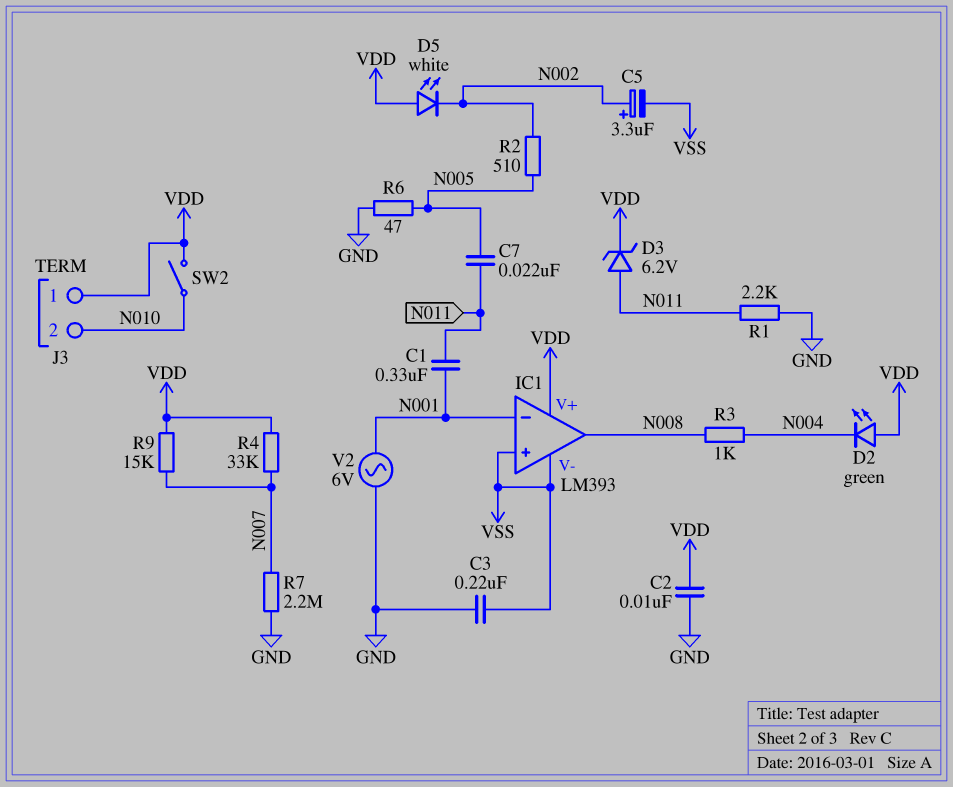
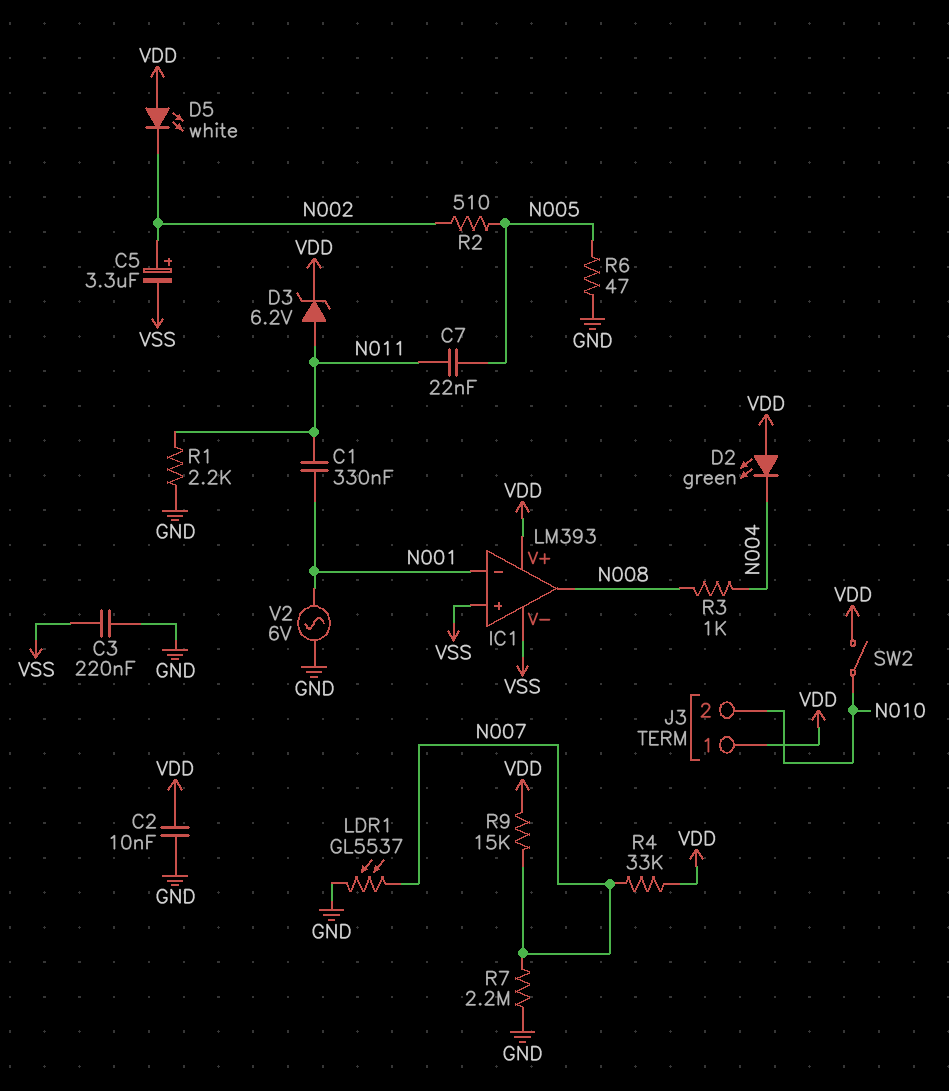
LDR1: none -> GL5537 (GND, N007)

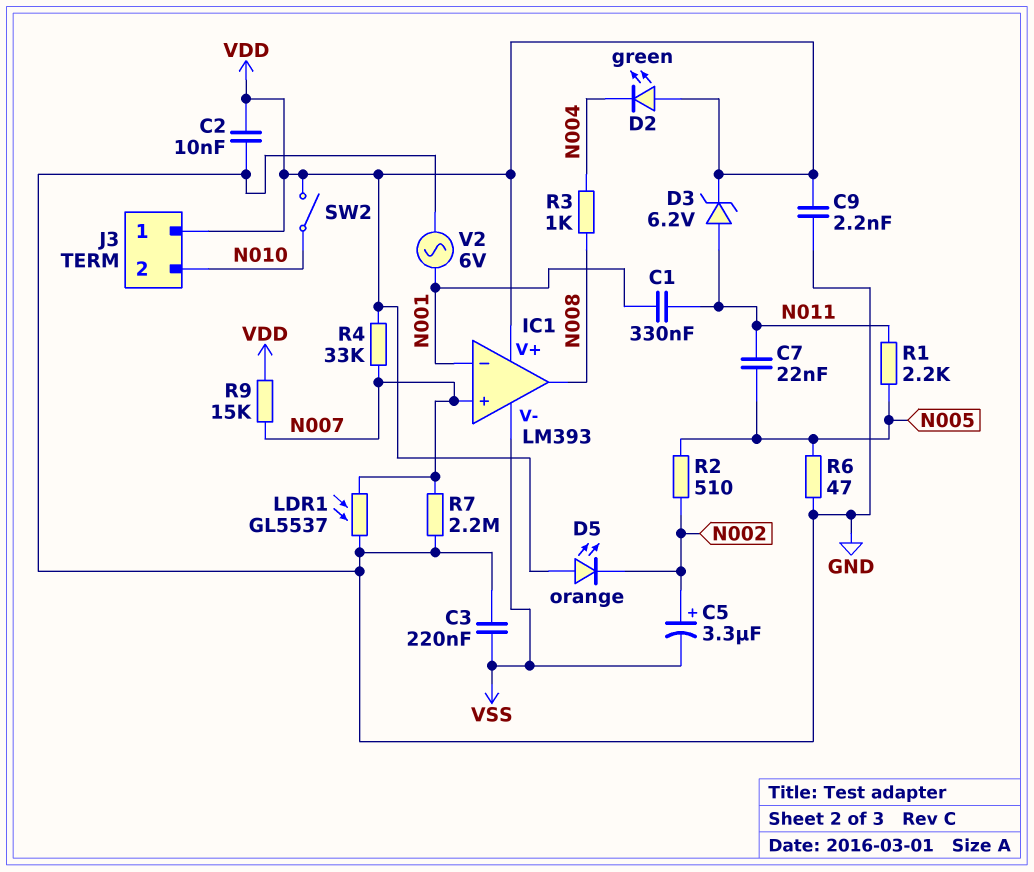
C9: none -> 2.2nF (GND, VDD)
D5: LED white (A VDD, K N002) -> LED orange (A VDD, K N002)
IC1 pin in+: VSS -> N007
R1: 2.2k (GND, N011) -> 2.2k (N005, N011)

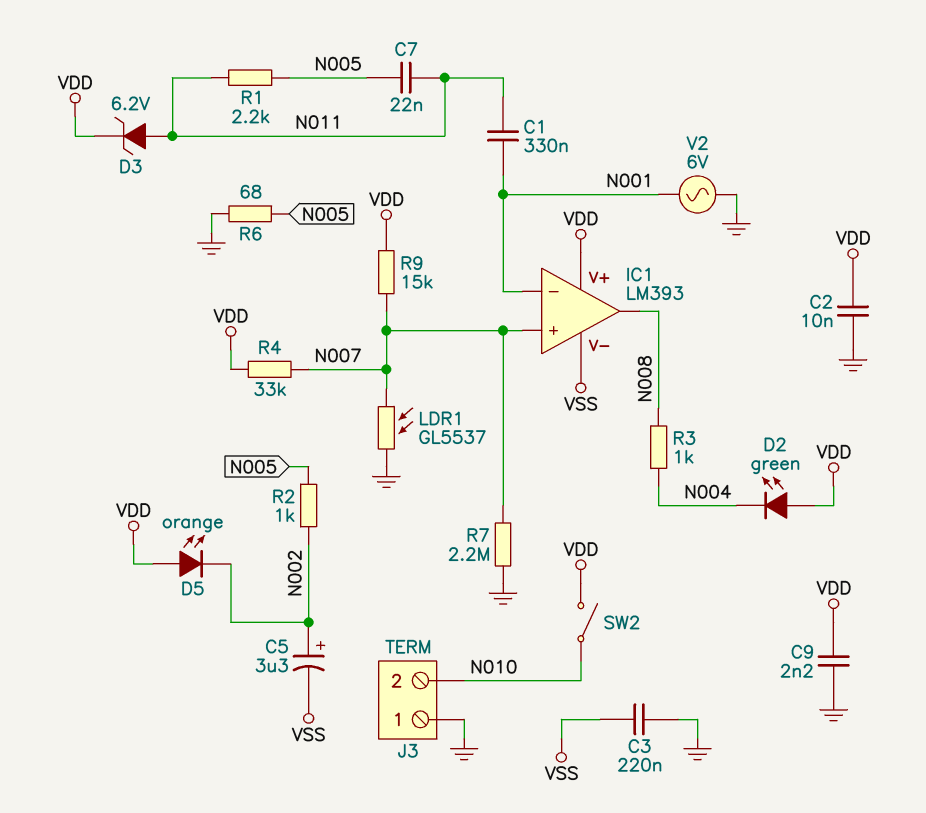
J3 pin 1: VDD -> GND
R2: 510 (N002, N005) -> 1k (N002, N005)
R6: 47 (GND, N005) -> 68 (GND, N005)

